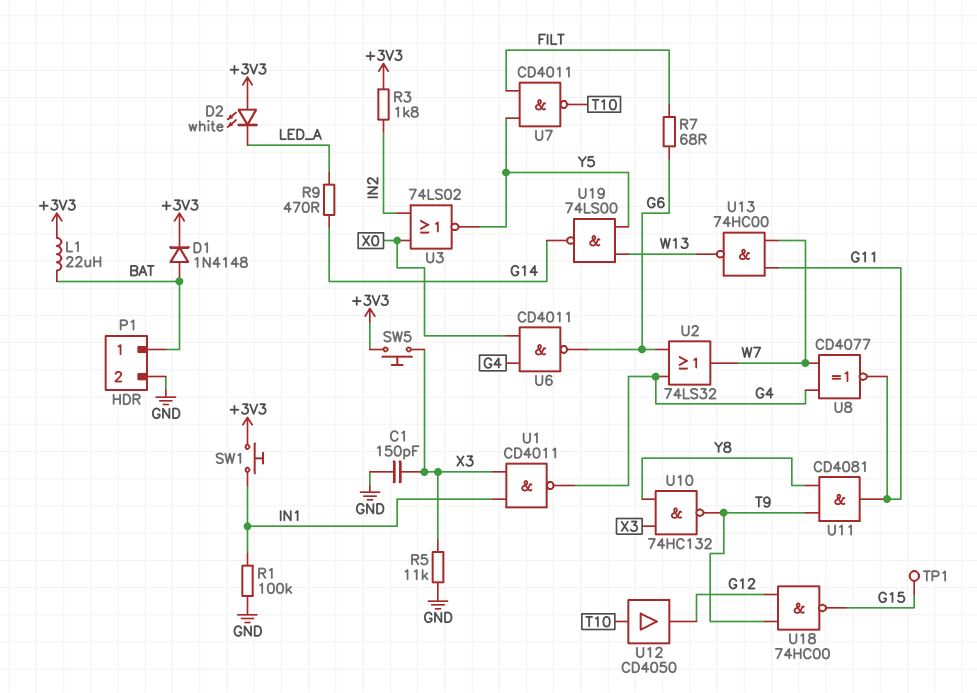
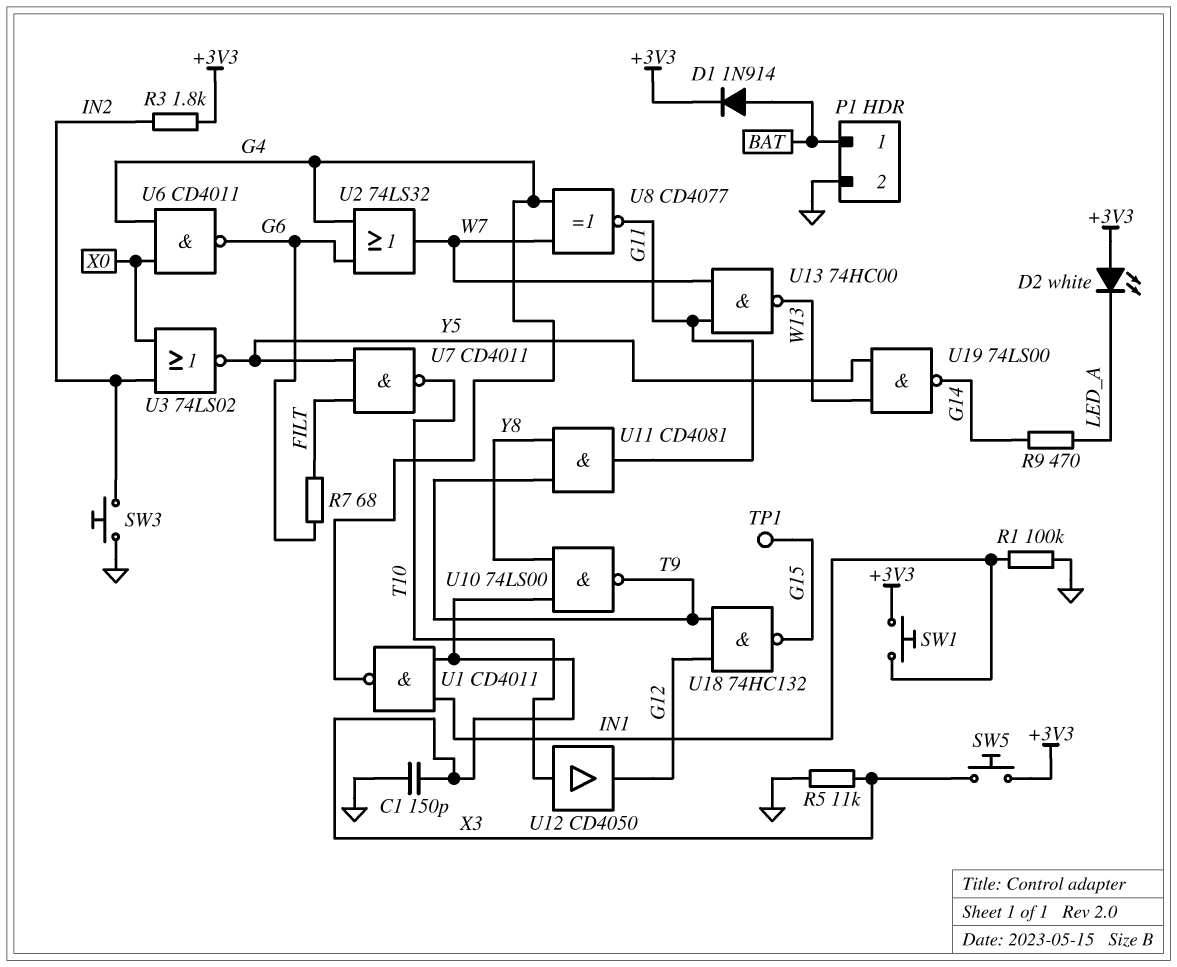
D1: diode 1N4148 (A BAT, K +3V3) -> diode 1N914 (A BAT, K +3V3)
L1: 22uH (+3V3, BAT) -> none
SW3: none -> button (GND, IN2)
U10: NAND 74HC132 (in X3, in Y8, out T9) -> NAND 74LS00 (in X3, in Y8, out T9)
U18: NAND 74HC00 (in G12, in T9, out G15) -> NAND 74HC132 (in G12, in T9, out G15)

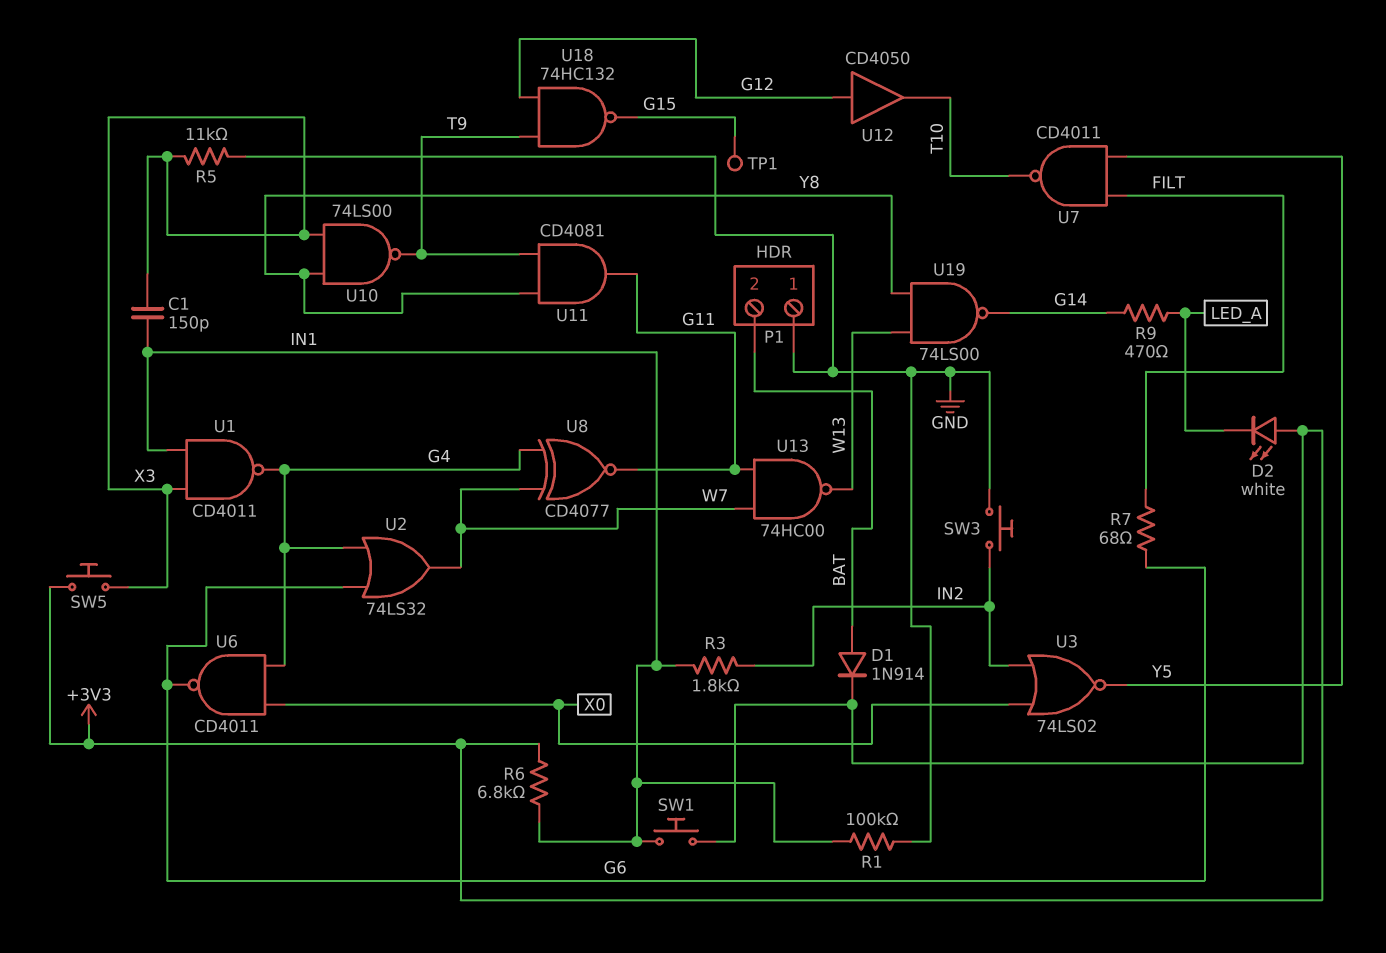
C1: 150pF (GND, X3) -> 150pF (IN1, X3)
P1 pin 1: BAT -> GND
P1 pin 2: GND -> BAT
R3: 1.8k (+3V3, IN2) -> 1.8k (IN1, IN2)
R6: none -> 6.8k (+3V3, IN1)
U12: buffer CD4050 (in T10, out G12) -> buffer CD4050 (in G12, out T10)
U19: NAND 74LS00 (in W13, in Y5, out G14) -> NAND 74LS00 (in W13, in Y8, out G14)

